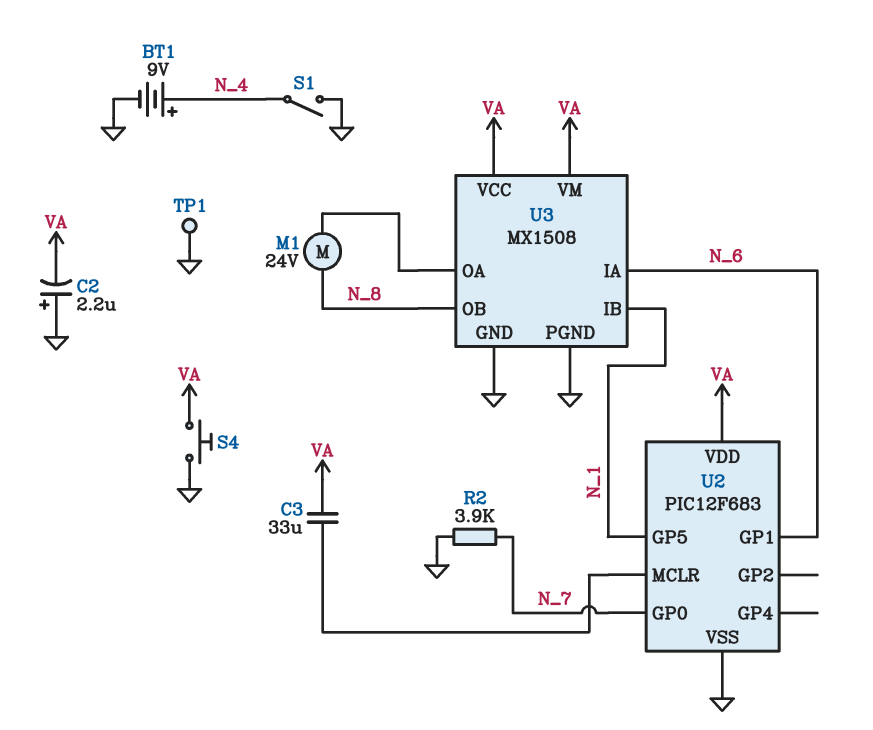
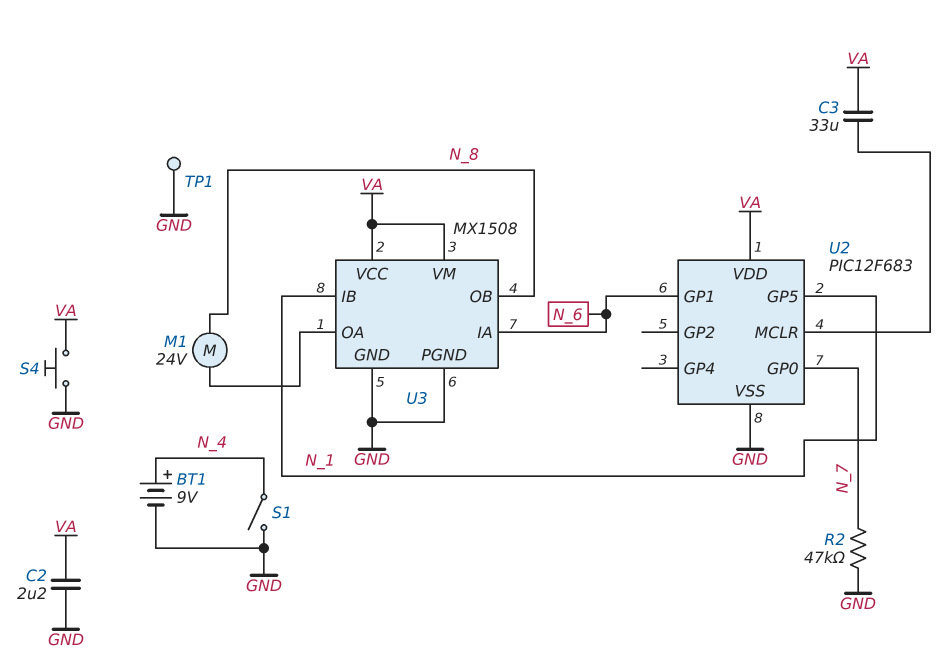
C2: 2.2uF (plus GND, minus VA) -> 2.2uF (GND, VA)
R2: 3.9k (GND, N_7) -> 47k (GND, N_7)

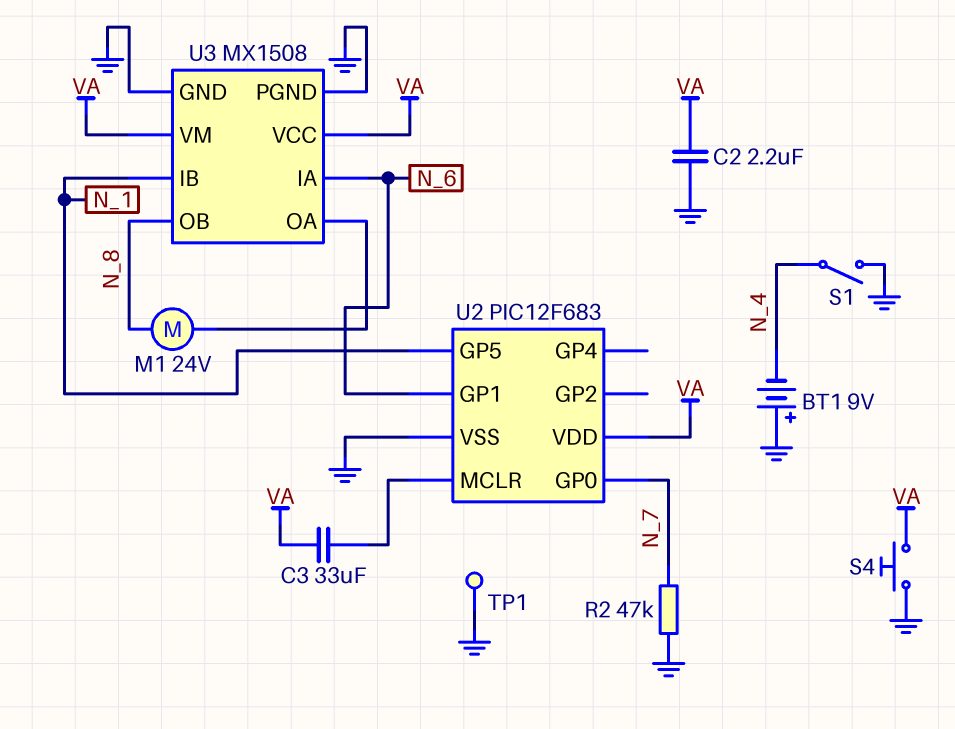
BT1: 9V (plus N_4, minus GND) -> 9V (plus GND, minus N_4)

